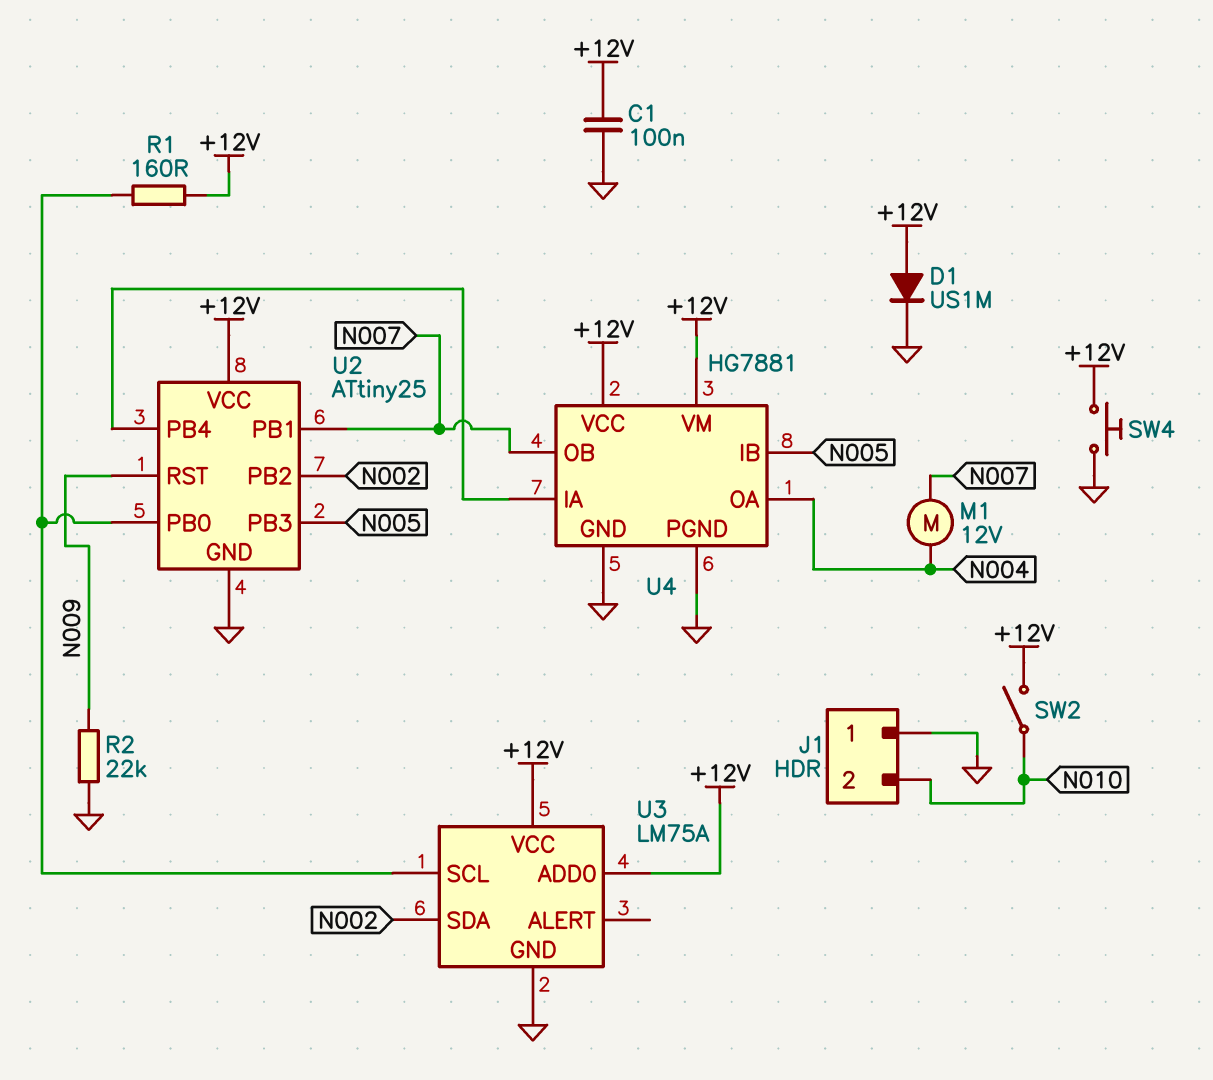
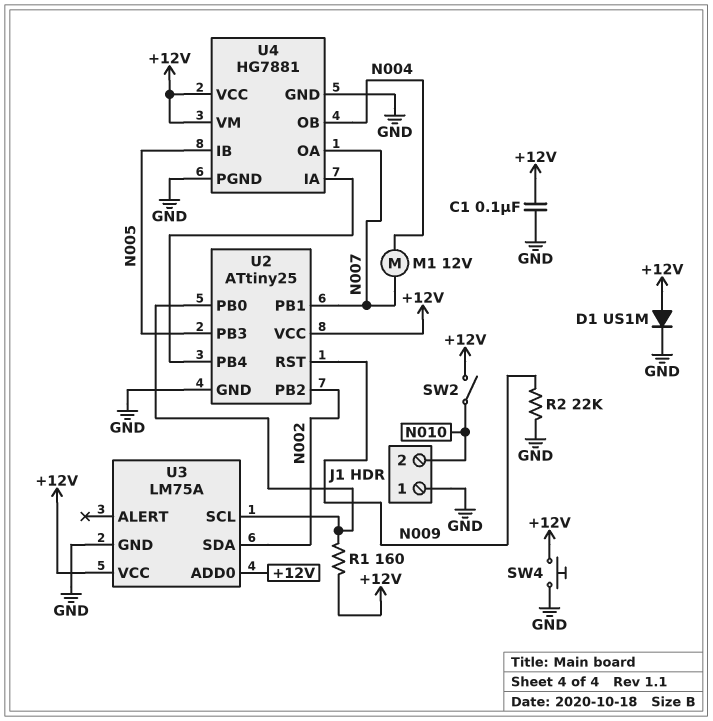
U4 pin OA: N004 -> N007
U4 pin OB: N007 -> N004

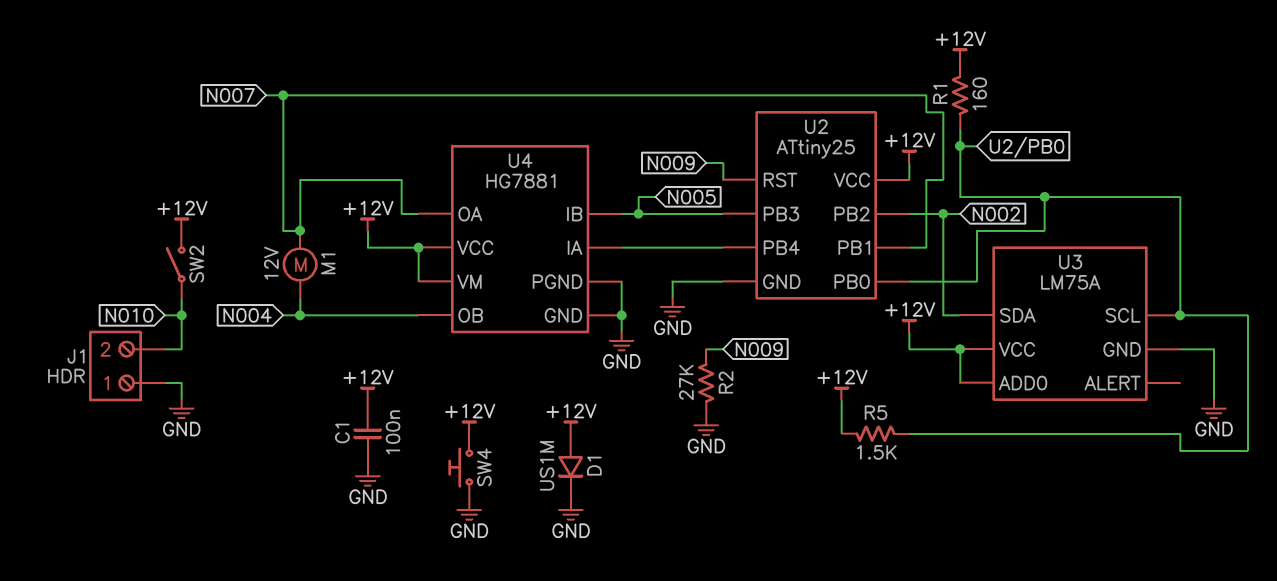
R2: 22k (GND, N009) -> 27k (GND, N009)
R5: none -> 1.5k (+12V, U2/PB0)

